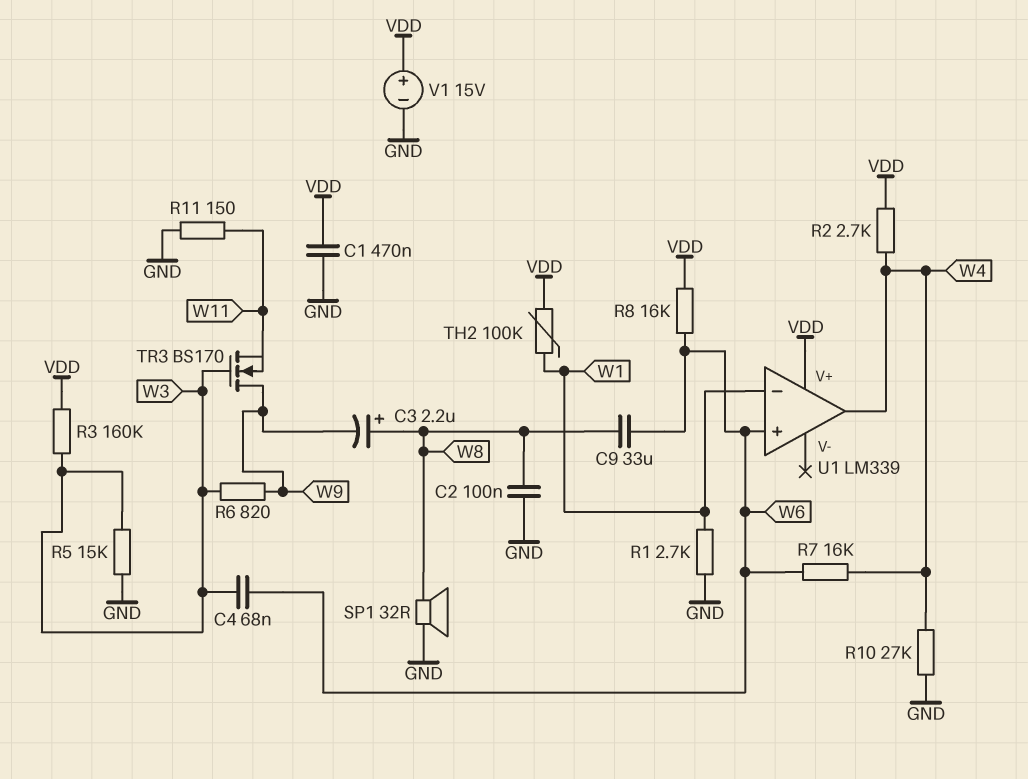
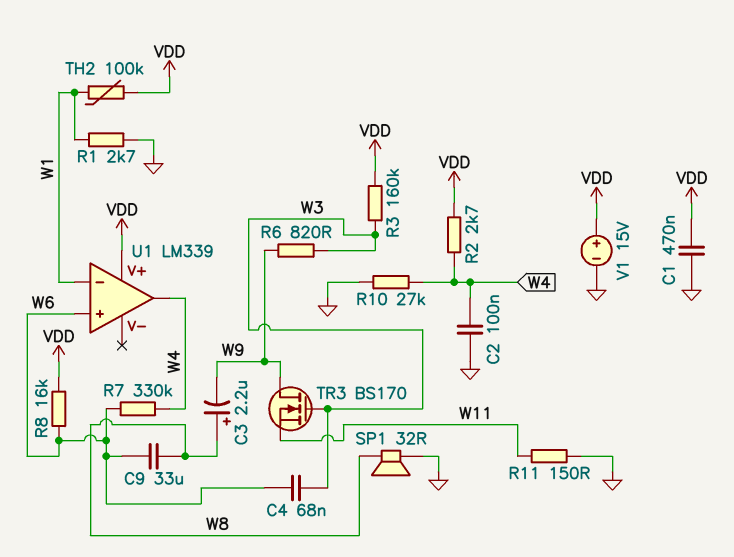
C2: 100nF (GND, W8) -> 100nF (GND, W4)
R5: 15k (GND, W3) -> none
R7: 16k (W4, W6) -> 330k (W4, W6)

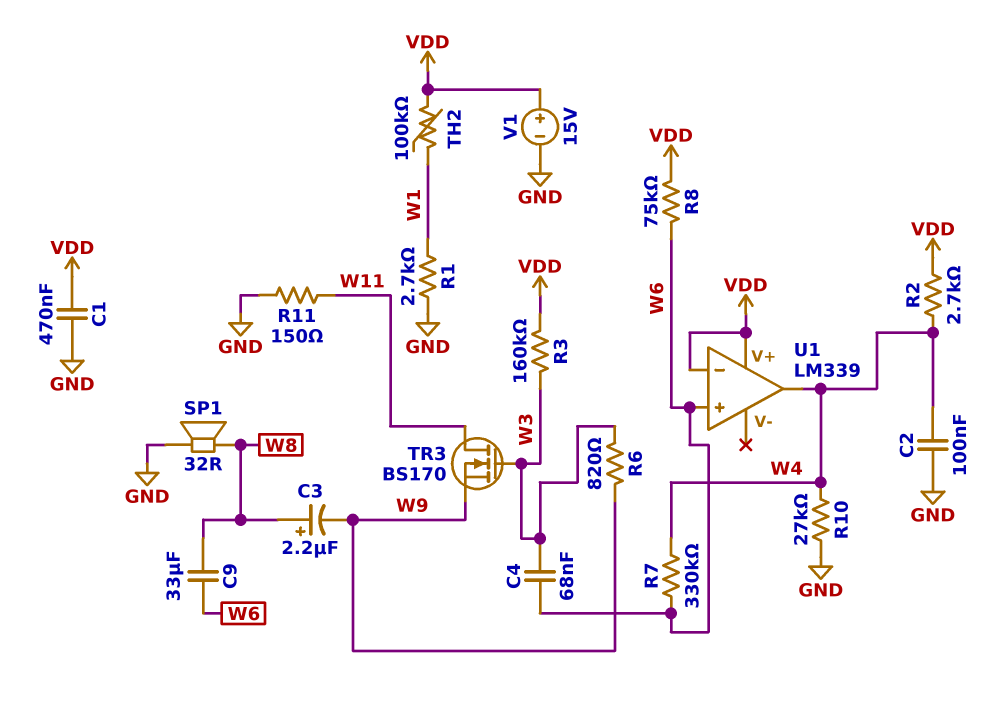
R8: 16k (VDD, W6) -> 75k (VDD, W6)
TR3: NMOS BS170 (G W3, D W9, S W11) -> NMOS BS170 (G W3, D W11, S W9)
U1 pin in-: W1 -> VDD

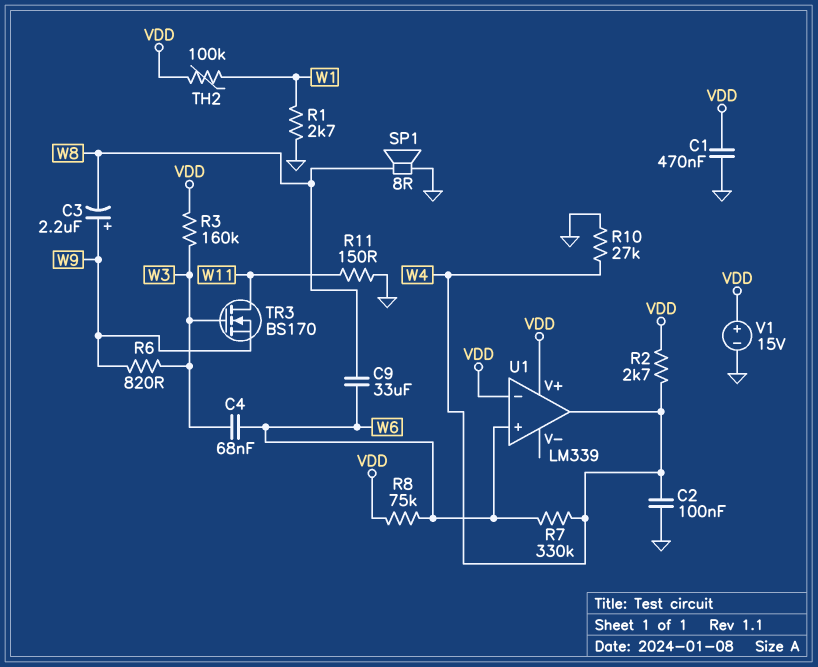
C3: 2.2uF (plus W8, minus W9) -> 2.2uF (plus W9, minus W8)
SP1: speaker 32R (GND, W8) -> speaker 8R (GND, W8)

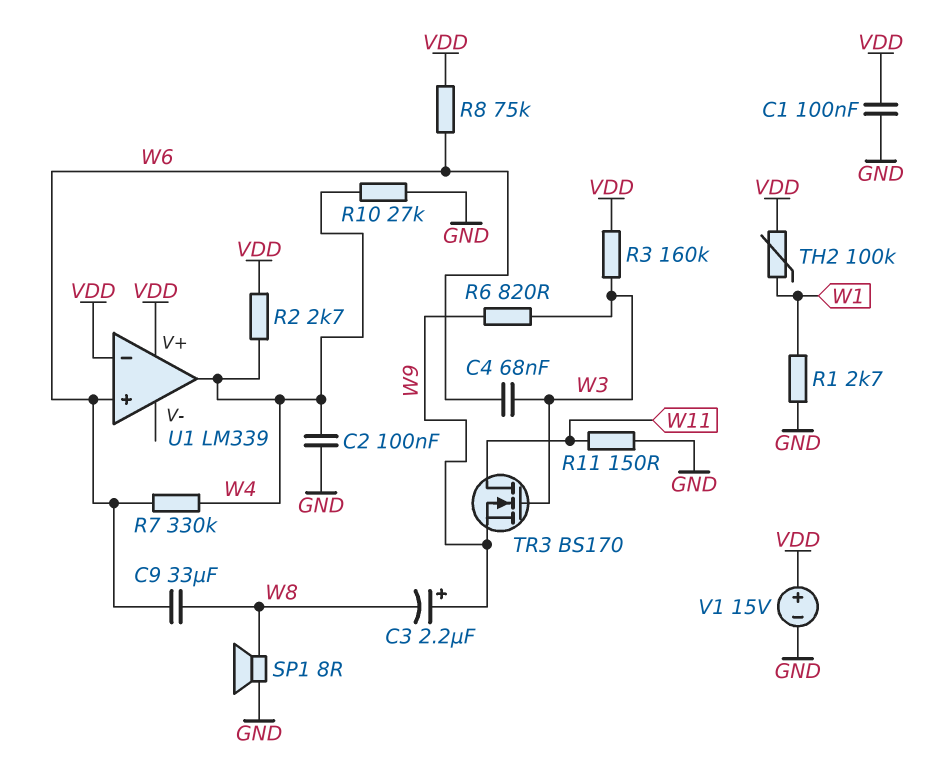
C1: 470nF (GND, VDD) -> 100nF (GND, VDD)

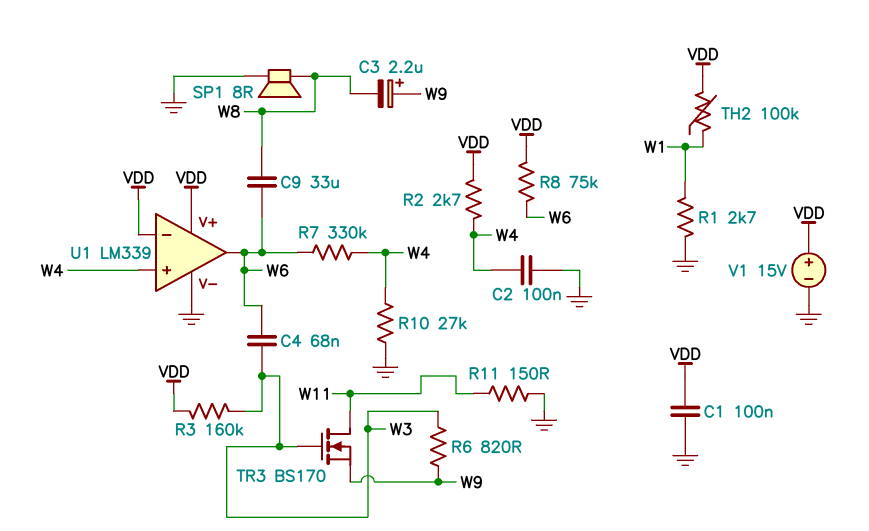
U1 pin V-: none -> GND
U1 pin in+: W6 -> W4
U1 pin out: W4 -> W6

